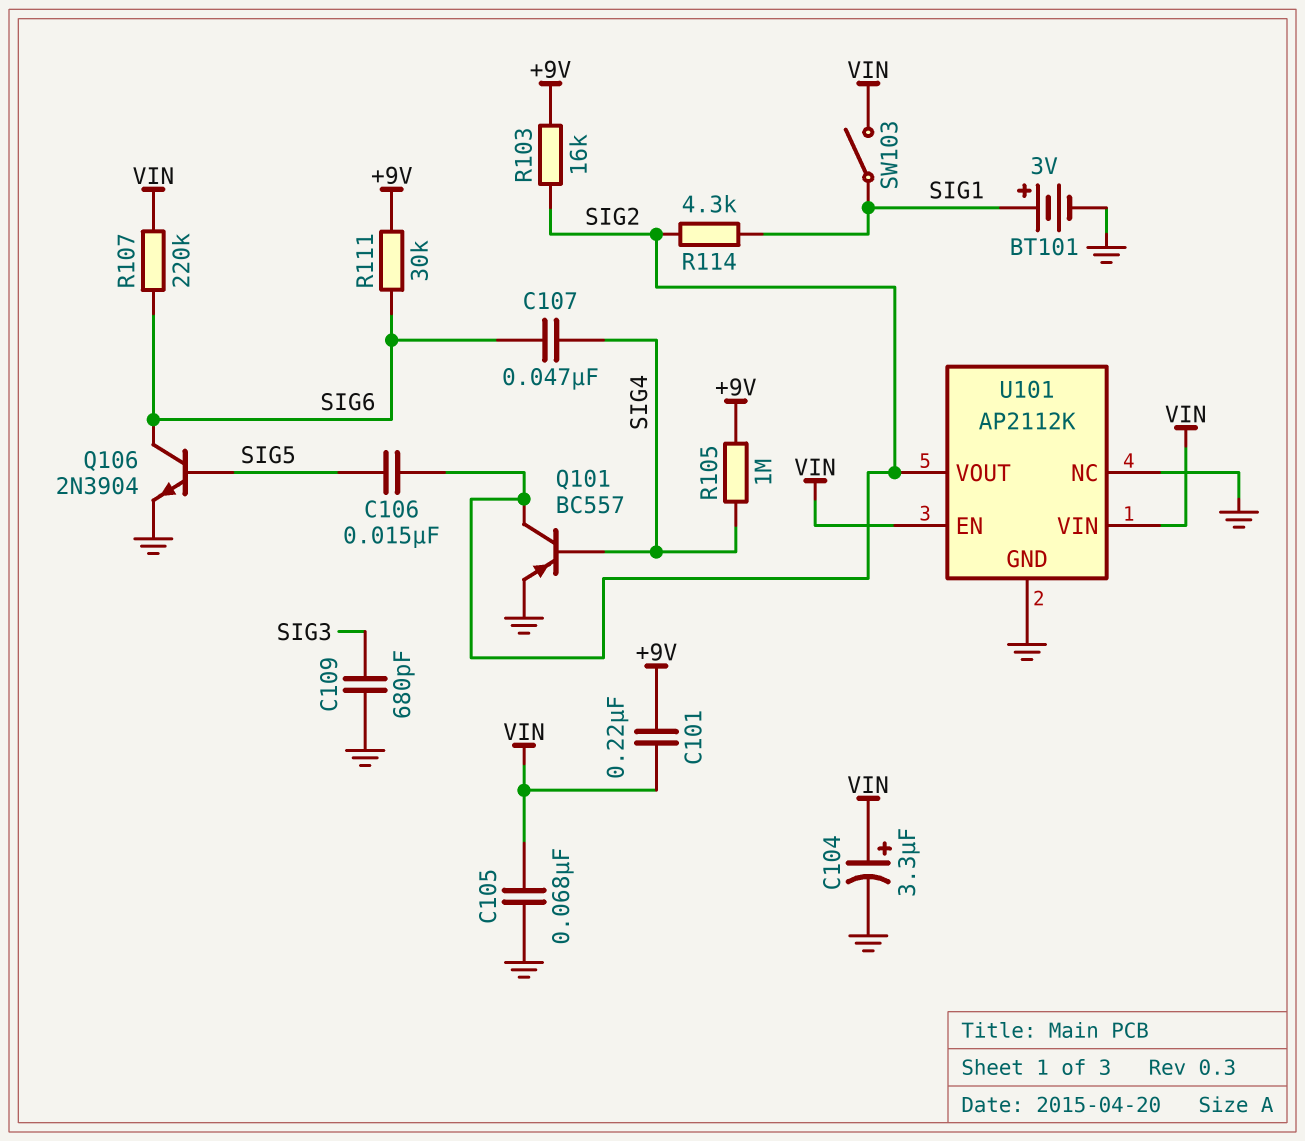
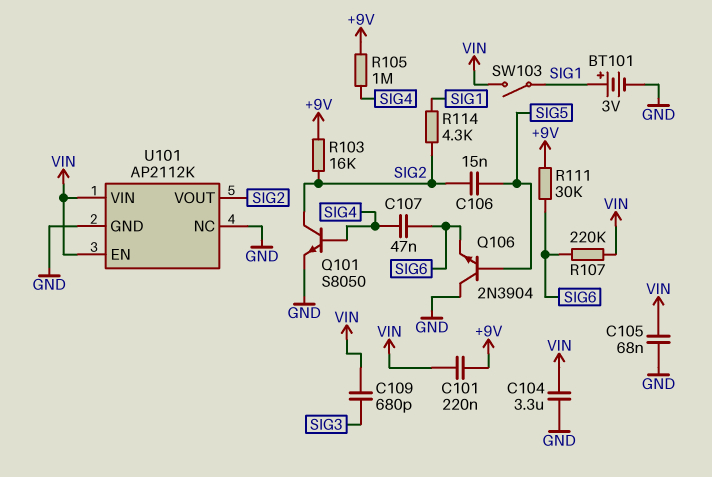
C104: 3.3uF (plus VIN, minus GND) -> 3.3uF (GND, VIN)
C109: 680pF (GND, SIG3) -> 680pF (SIG3, VIN)
Q101: PNP BC557 (B SIG4, C SIG2, E GND) -> NPN S8050 (B SIG4, C SIG2, E GND)
Q106: NPN 2N3904 (B SIG5, C SIG6, E GND) -> NPN 2N3904 (B SIG5, C GND, E SIG6)

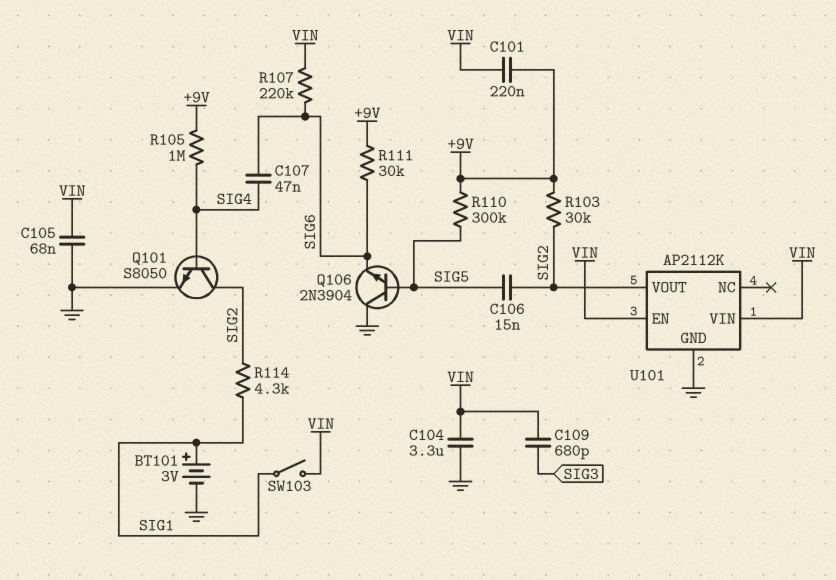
R103: 16k (+9V, SIG2) -> 30k (+9V, SIG2)
R110: none -> 300k (+9V, SIG5)
U101 pin NC: GND -> none

